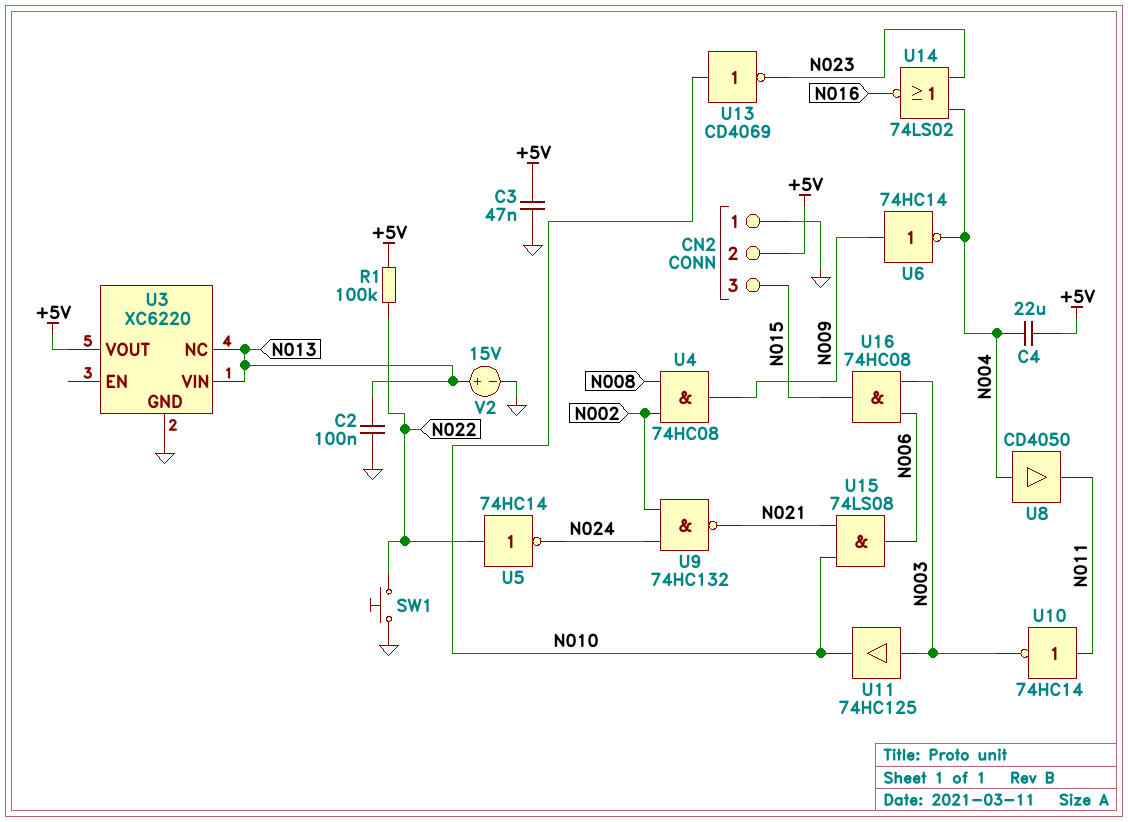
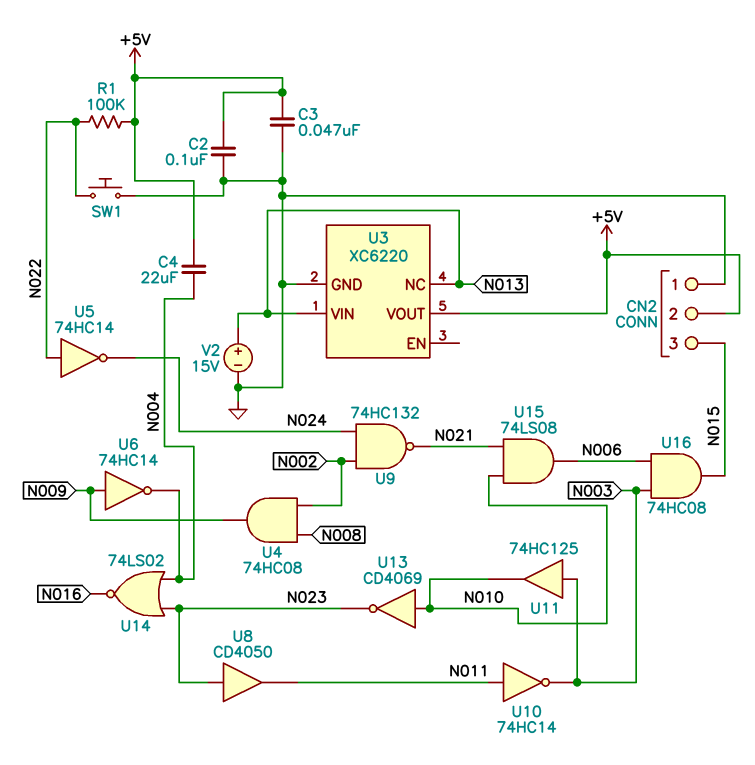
C2: 100nF (GND, N013) -> 100nF (+5V, GND)
U8: buffer CD4050 (in N004, out N011) -> buffer CD4050 (in N023, out N011)

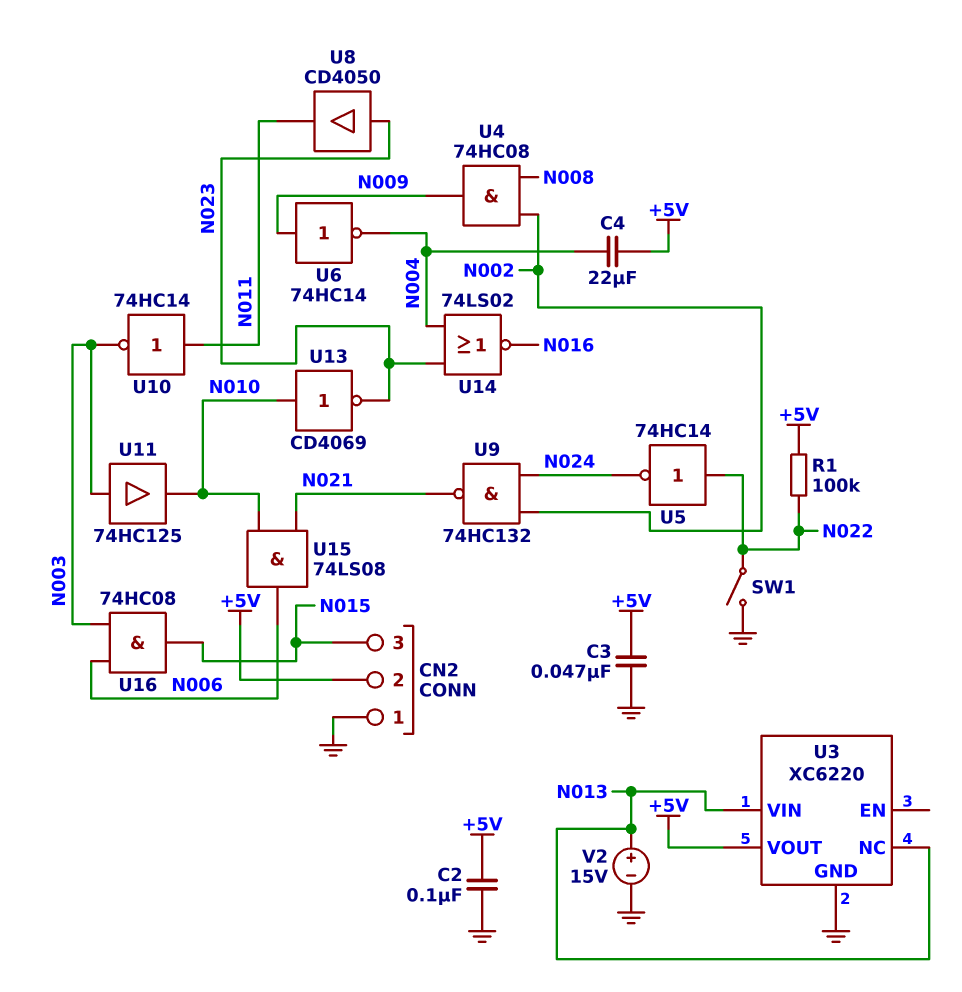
SW1: button (GND, N022) -> switch (GND, N022)

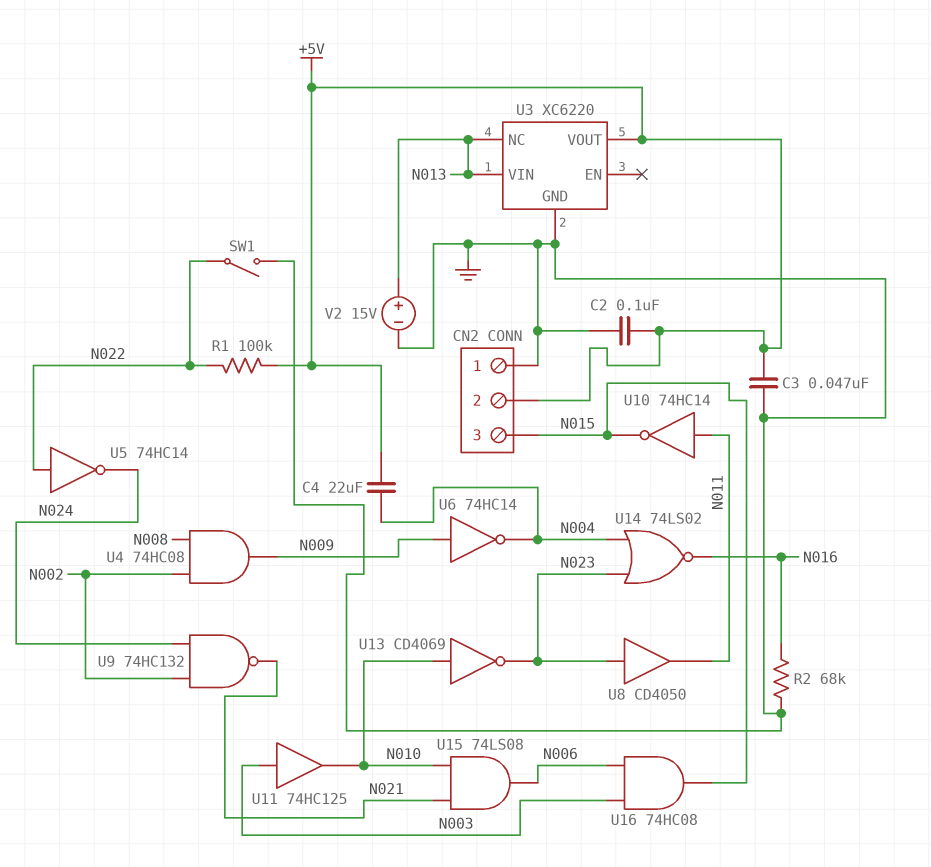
R2: none -> 68k (GND, N016)
U10: NOT 74HC14 (in N011, out N003) -> NOT 74HC14 (in N011, out N015)

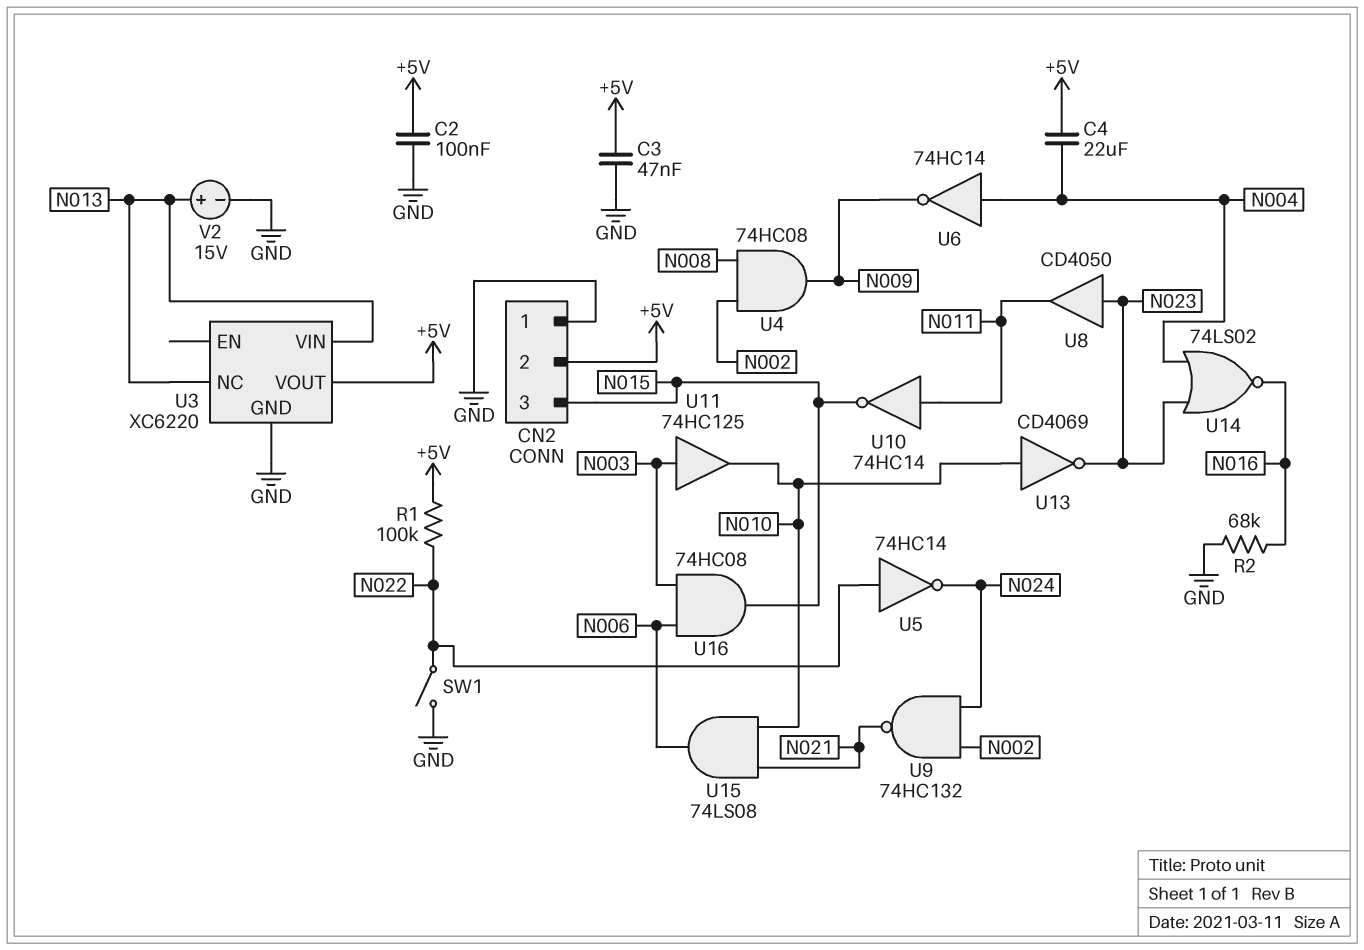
U6: NOT 74HC14 (in N009, out N004) -> NOT 74HC14 (in N004, out N009)

